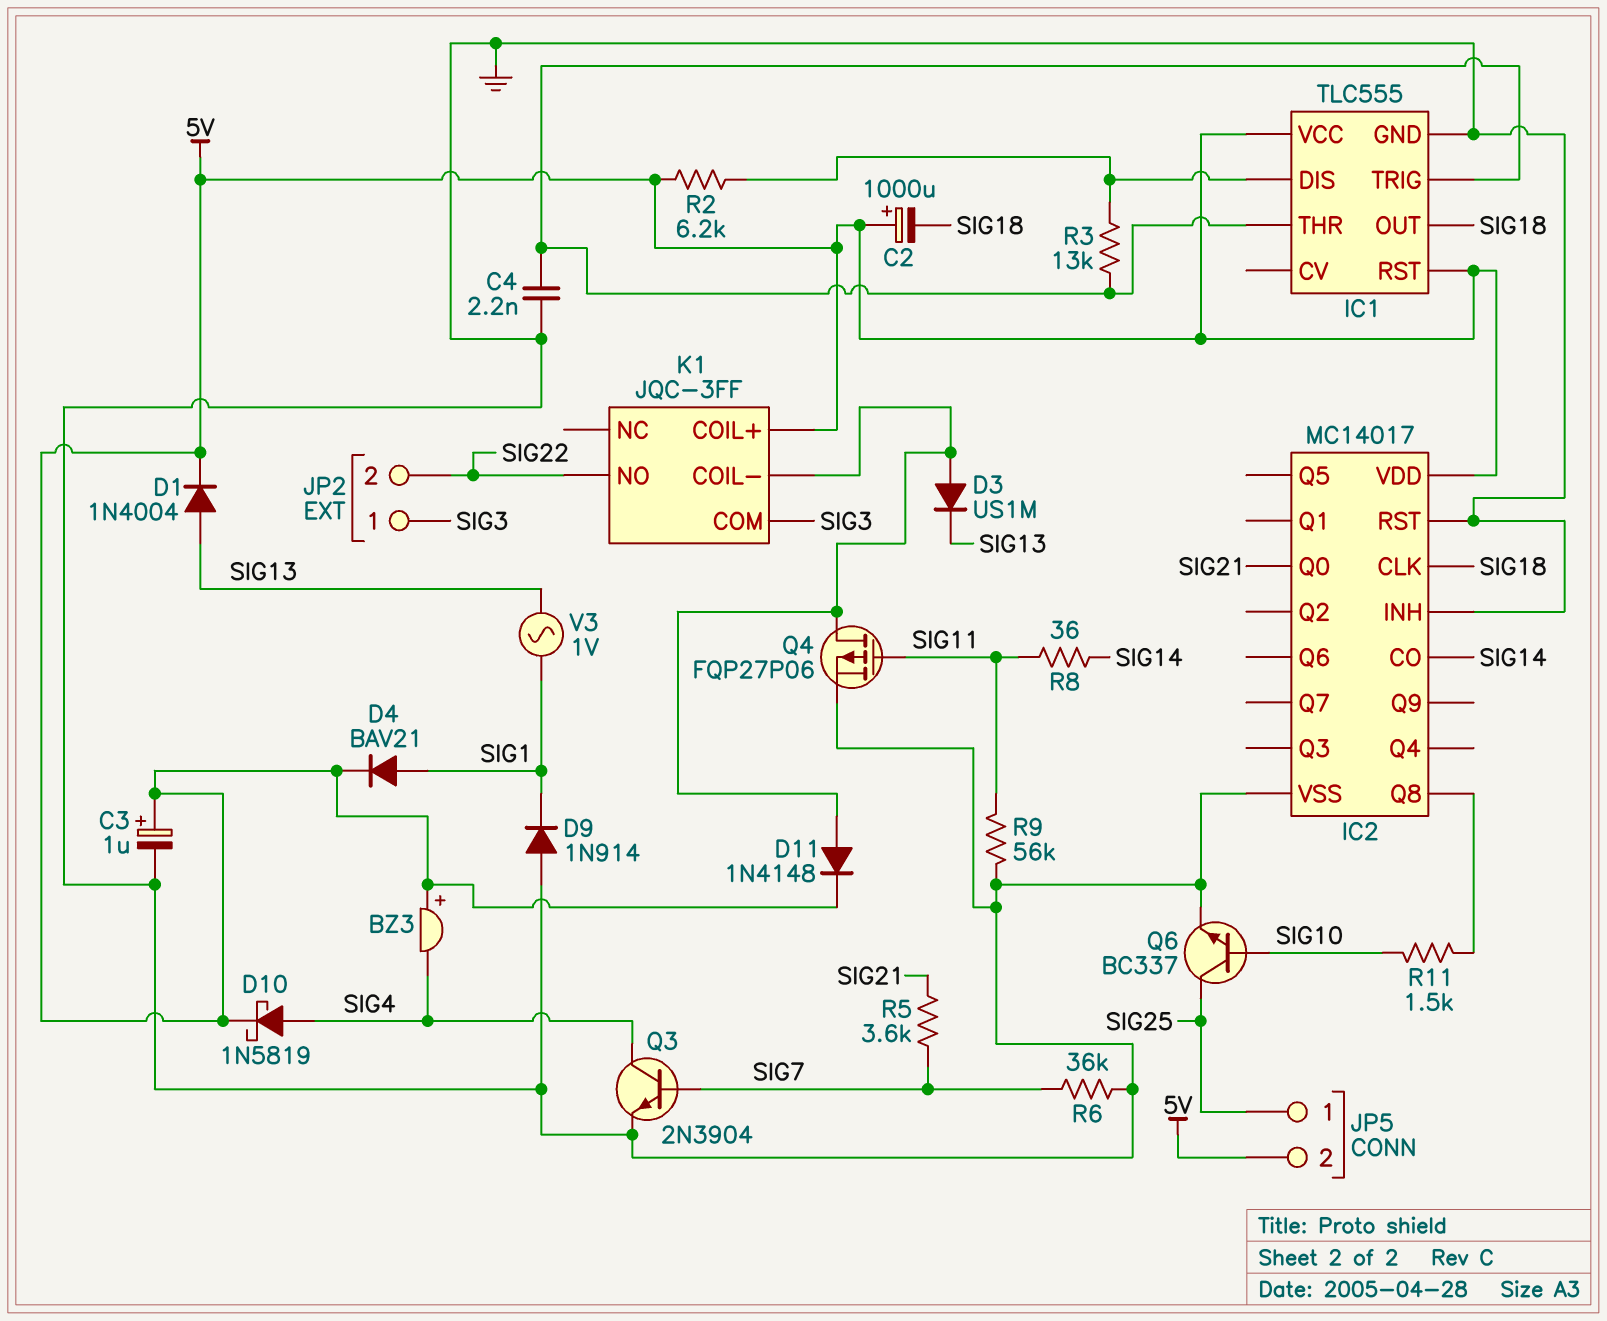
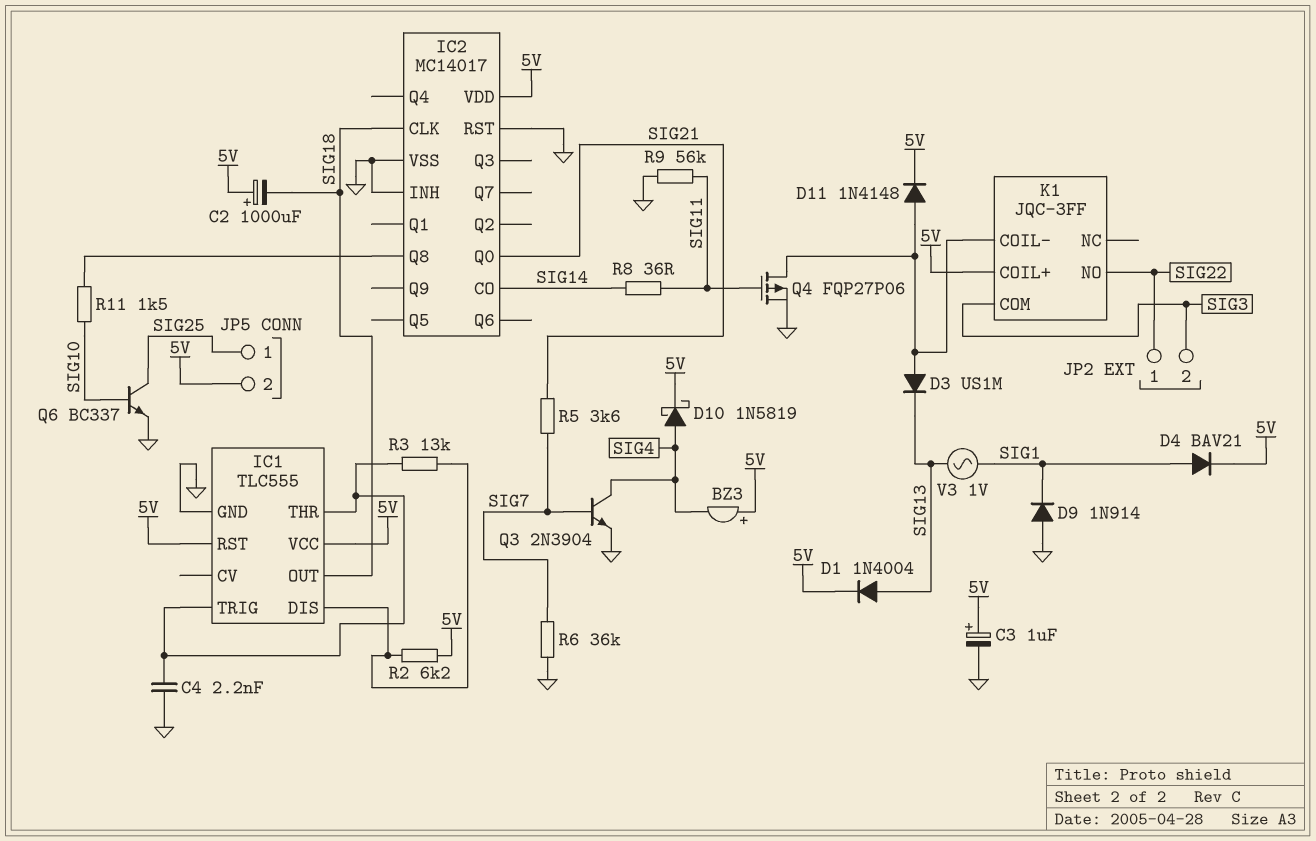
JP2 pin 1: SIG3 -> SIG22
JP2 pin 2: SIG22 -> SIG3

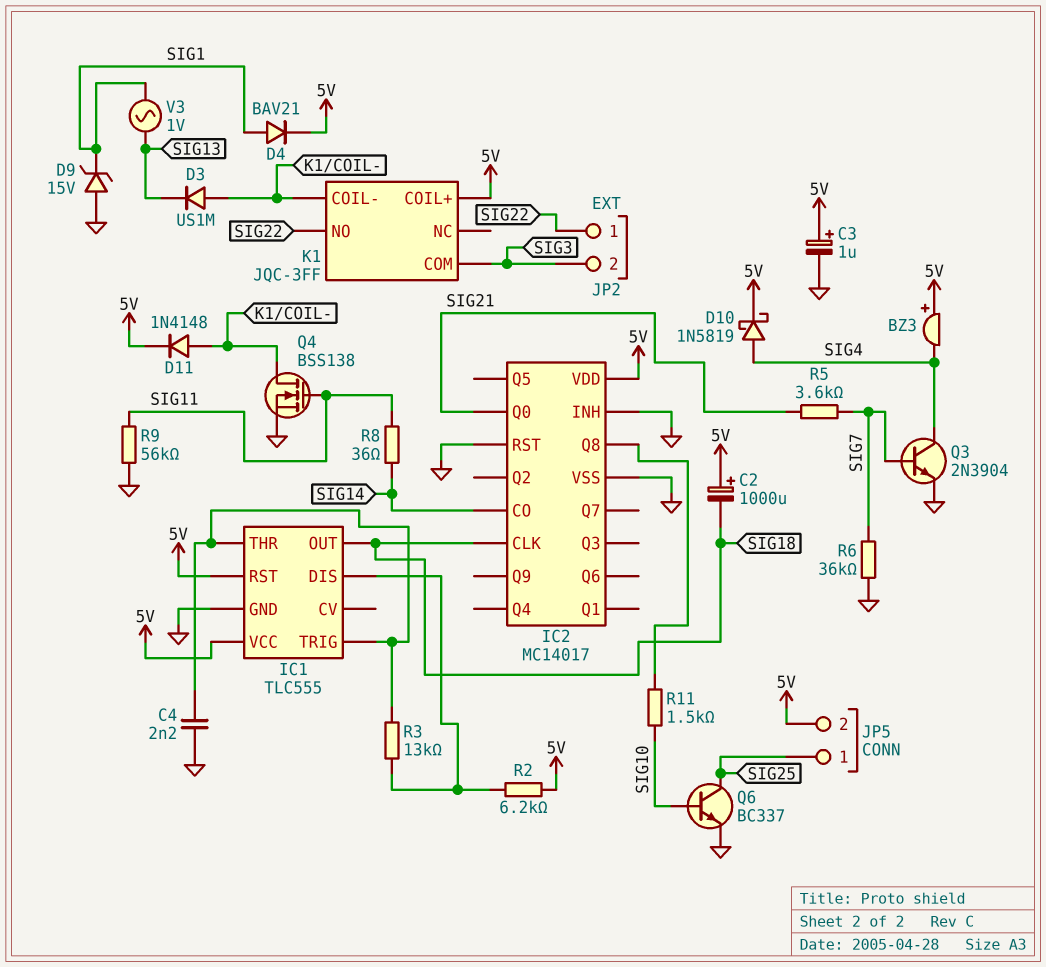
D1: diode 1N4004 (A SIG13, K 5V) -> none
D9: diode 1N914 (A GND, K SIG1) -> zener 15V (A GND, K SIG1)
Q4: PMOS FQP27P06 (G SIG11, D K1/COIL-, S GND) -> NMOS BSS138 (G SIG11, D K1/COIL-, S GND)

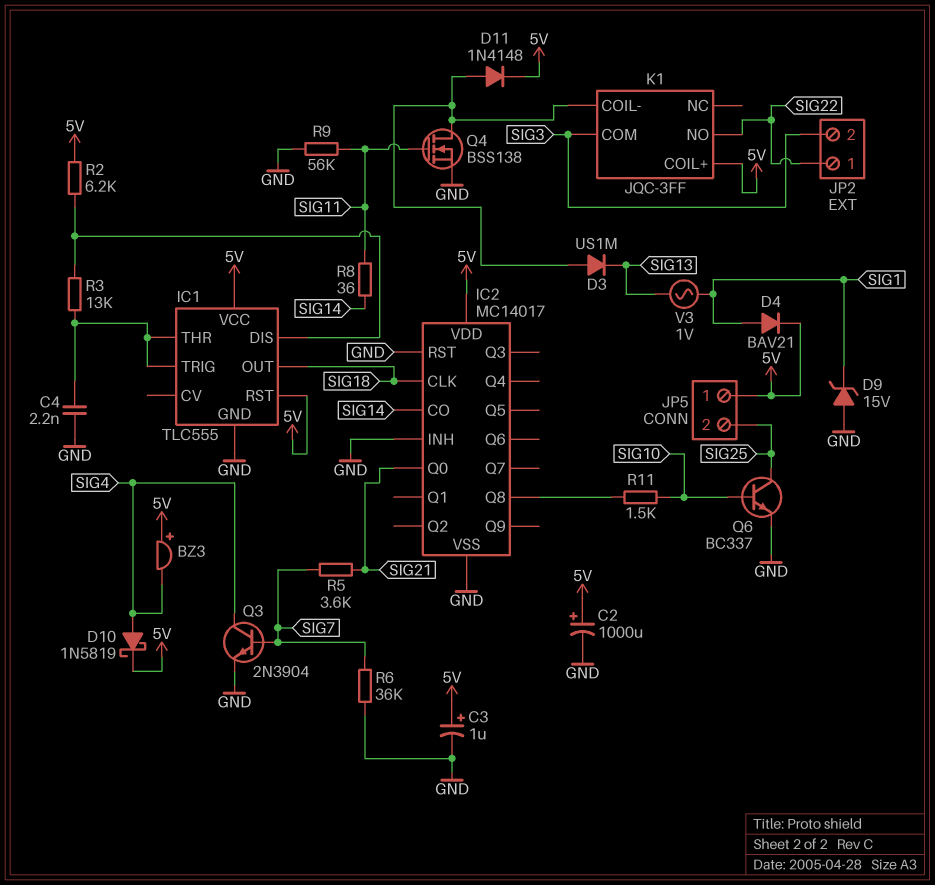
C2: 1000uF (plus 5V, minus SIG18) -> 1000uF (plus 5V, minus GND)
JP5 pin 1: SIG25 -> 5V
JP5 pin 2: 5V -> SIG25

